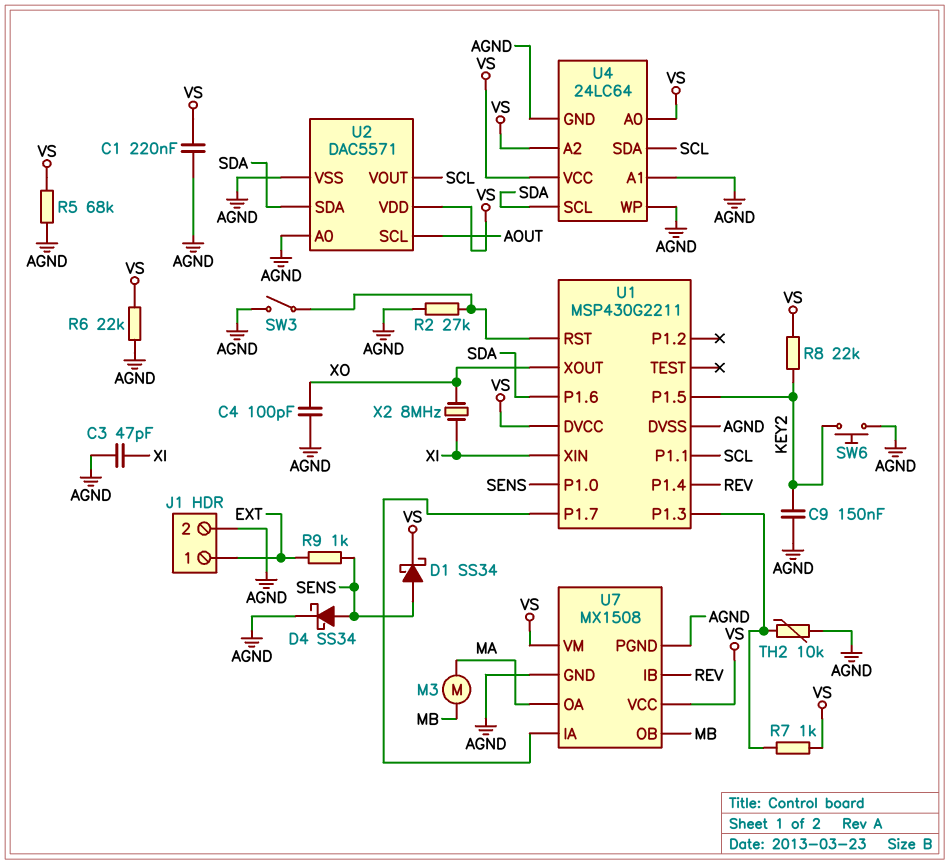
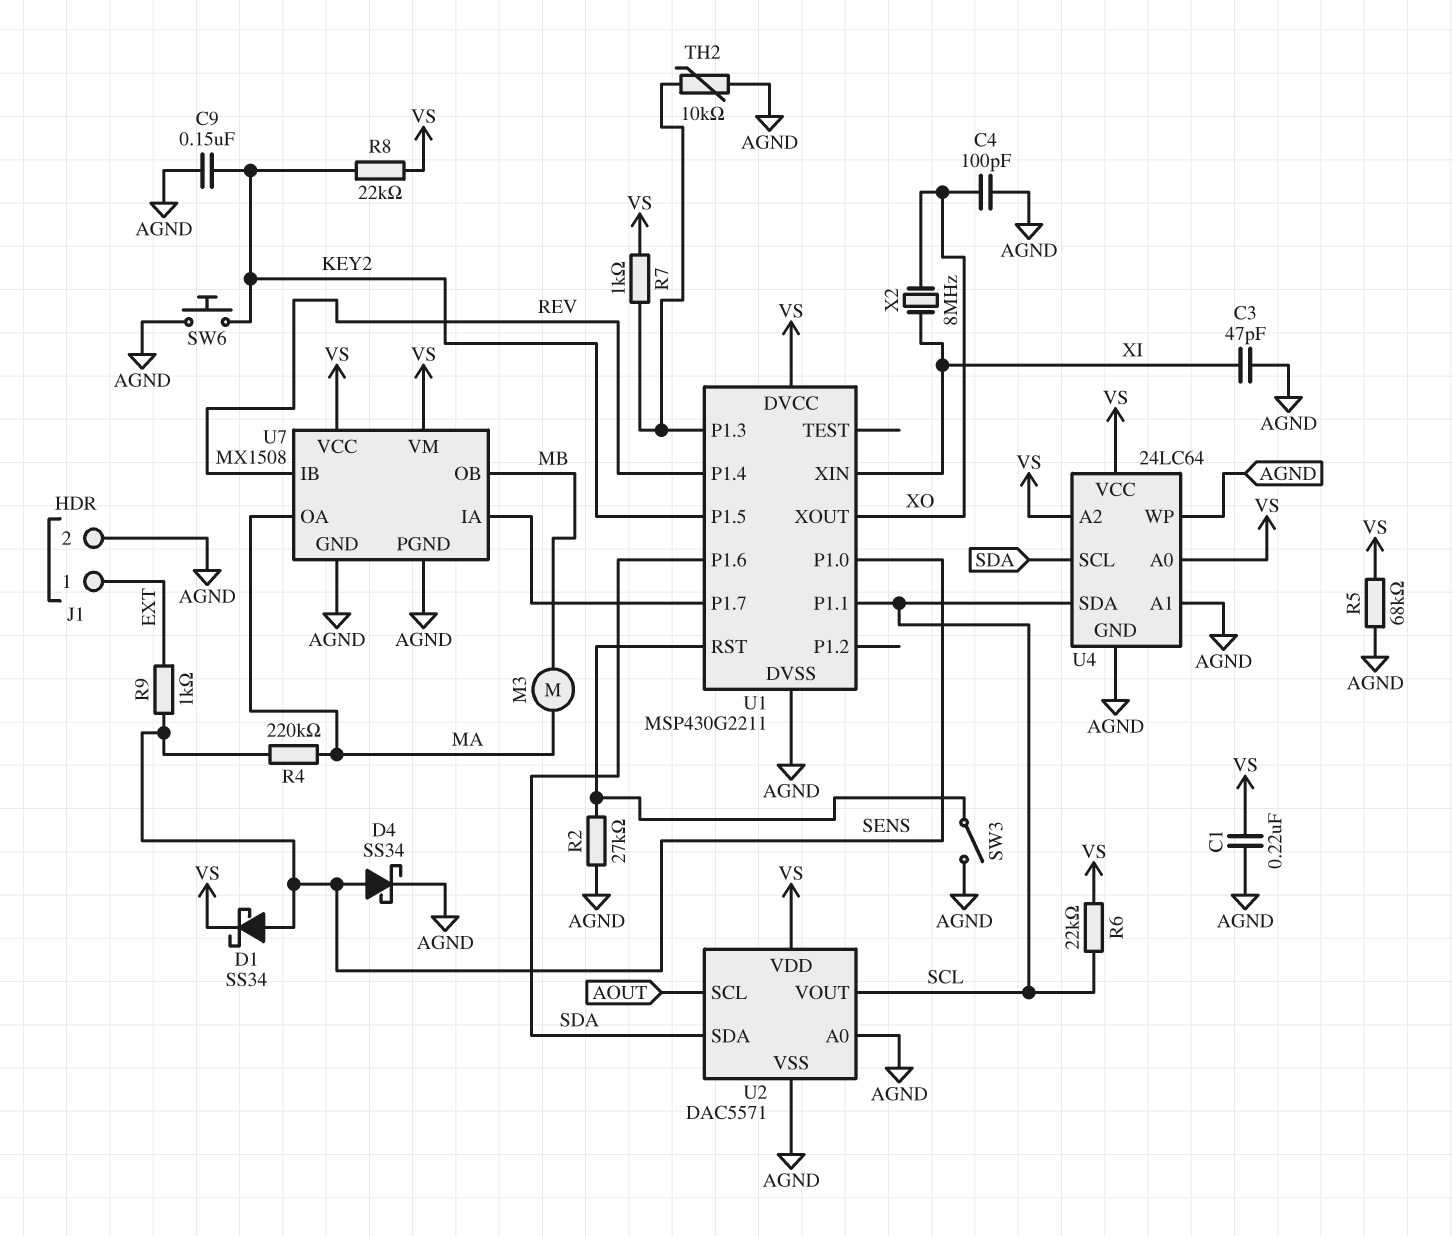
R4: none -> 220k (MA, SENS)
R6: 22k (AGND, VS) -> 22k (SCL, VS)

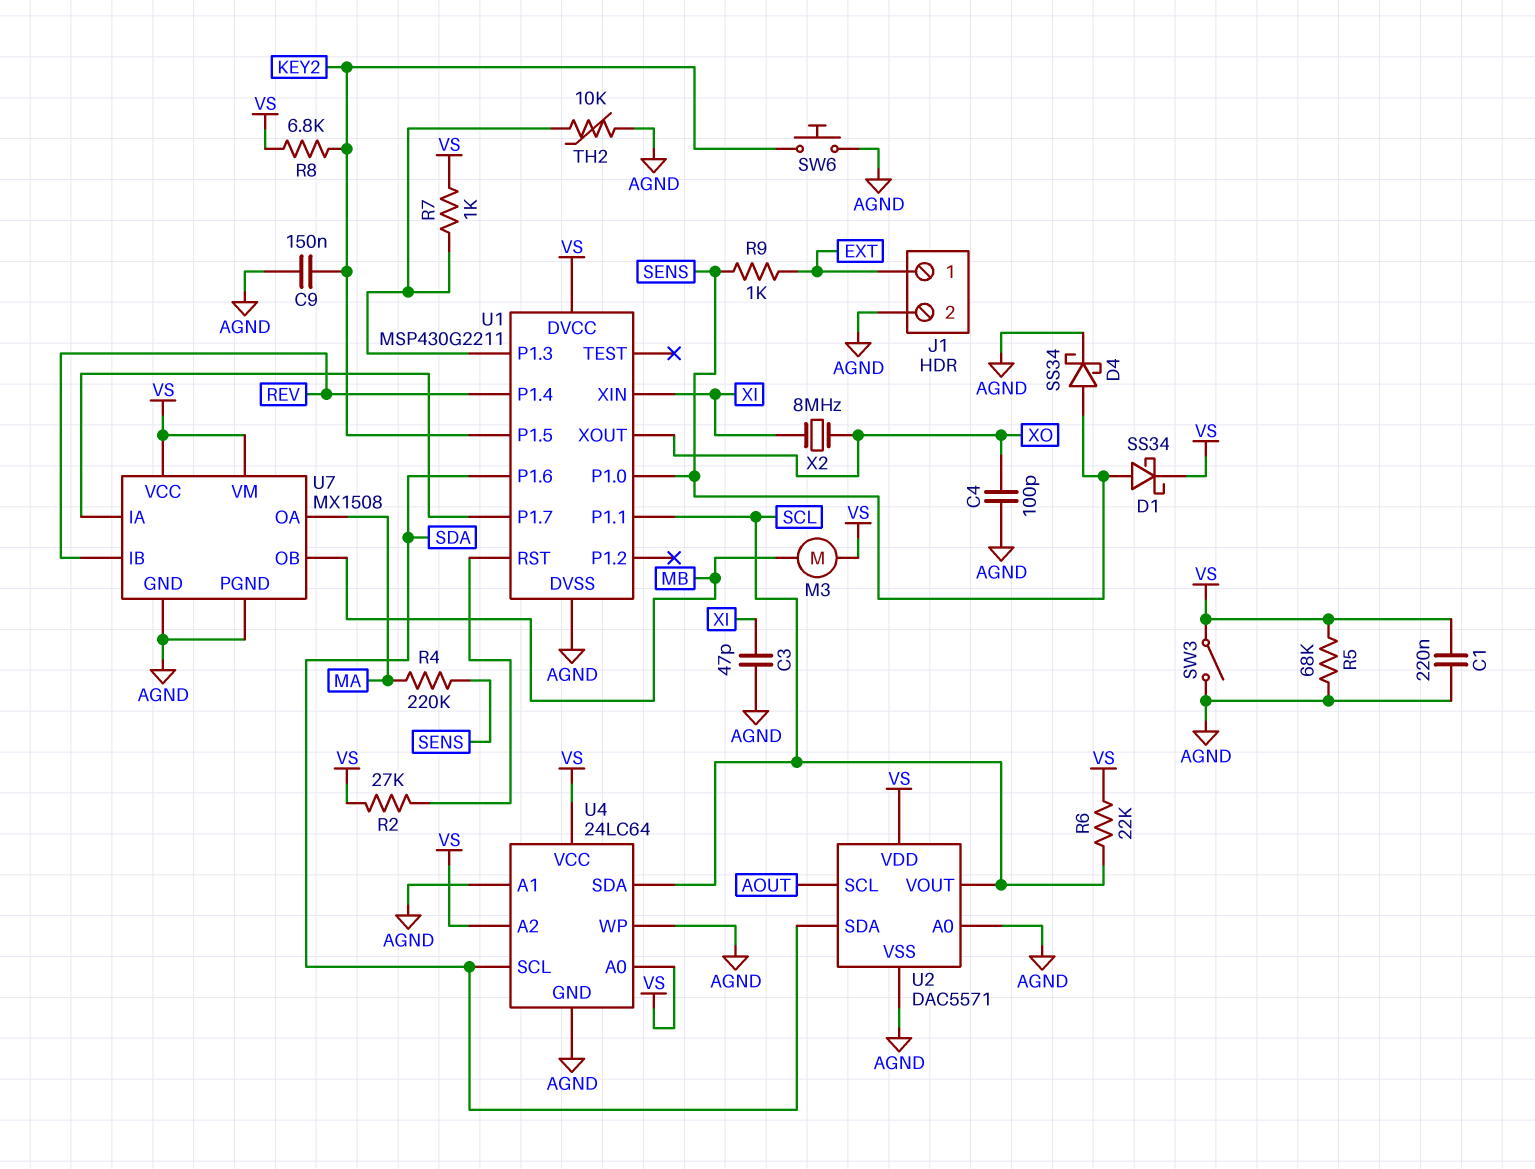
M3: motor (MA, MB) -> motor (MB, VS)
R2: 27k (AGND, U1/RST) -> 27k (U1/RST, VS)
R8: 22k (KEY2, VS) -> 6.8k (KEY2, VS)
SW3: switch (AGND, U1/RST) -> switch (AGND, VS)

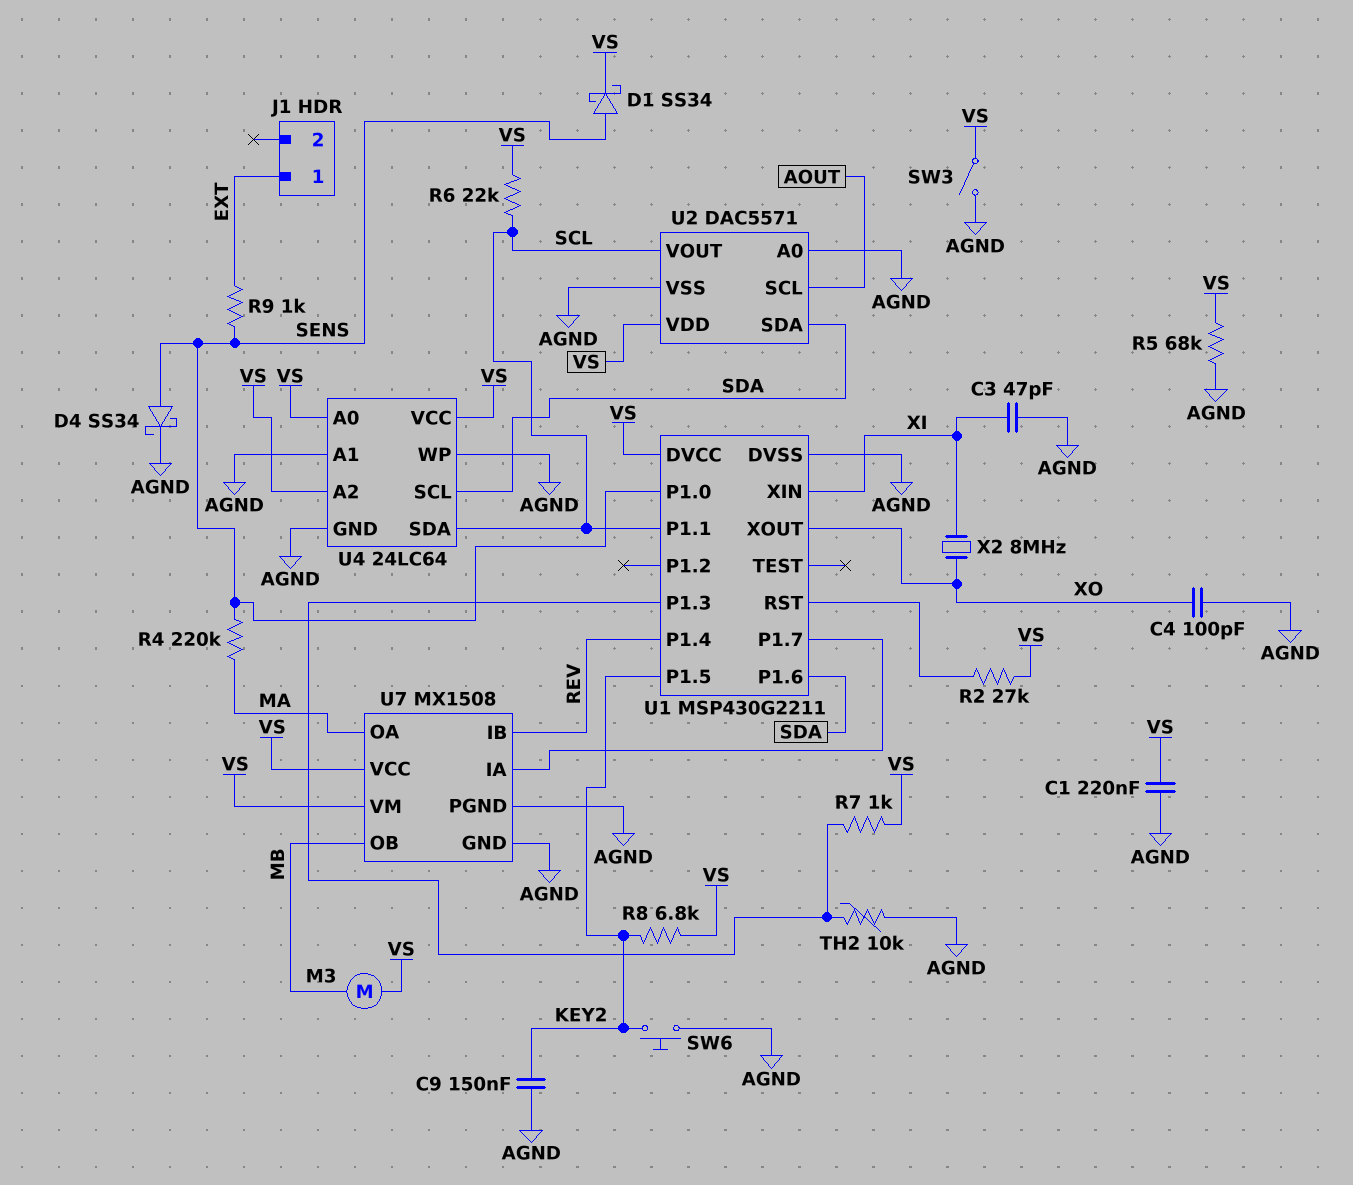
J1 pin 2: AGND -> none

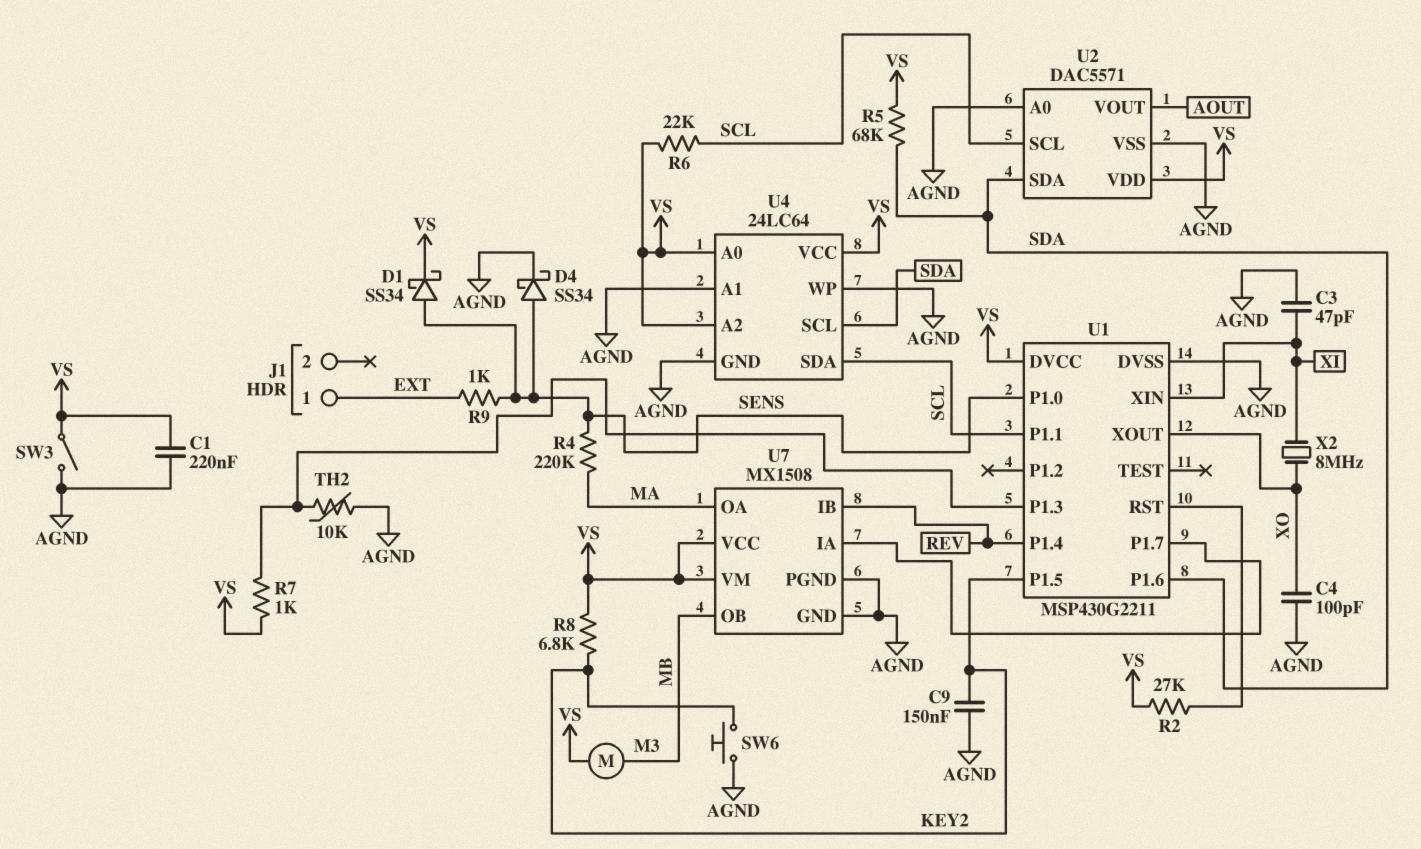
R5: 68k (AGND, VS) -> 68k (SDA, VS)
U2 pin SCL: AOUT -> SCL
U2 pin VOUT: SCL -> AOUT

